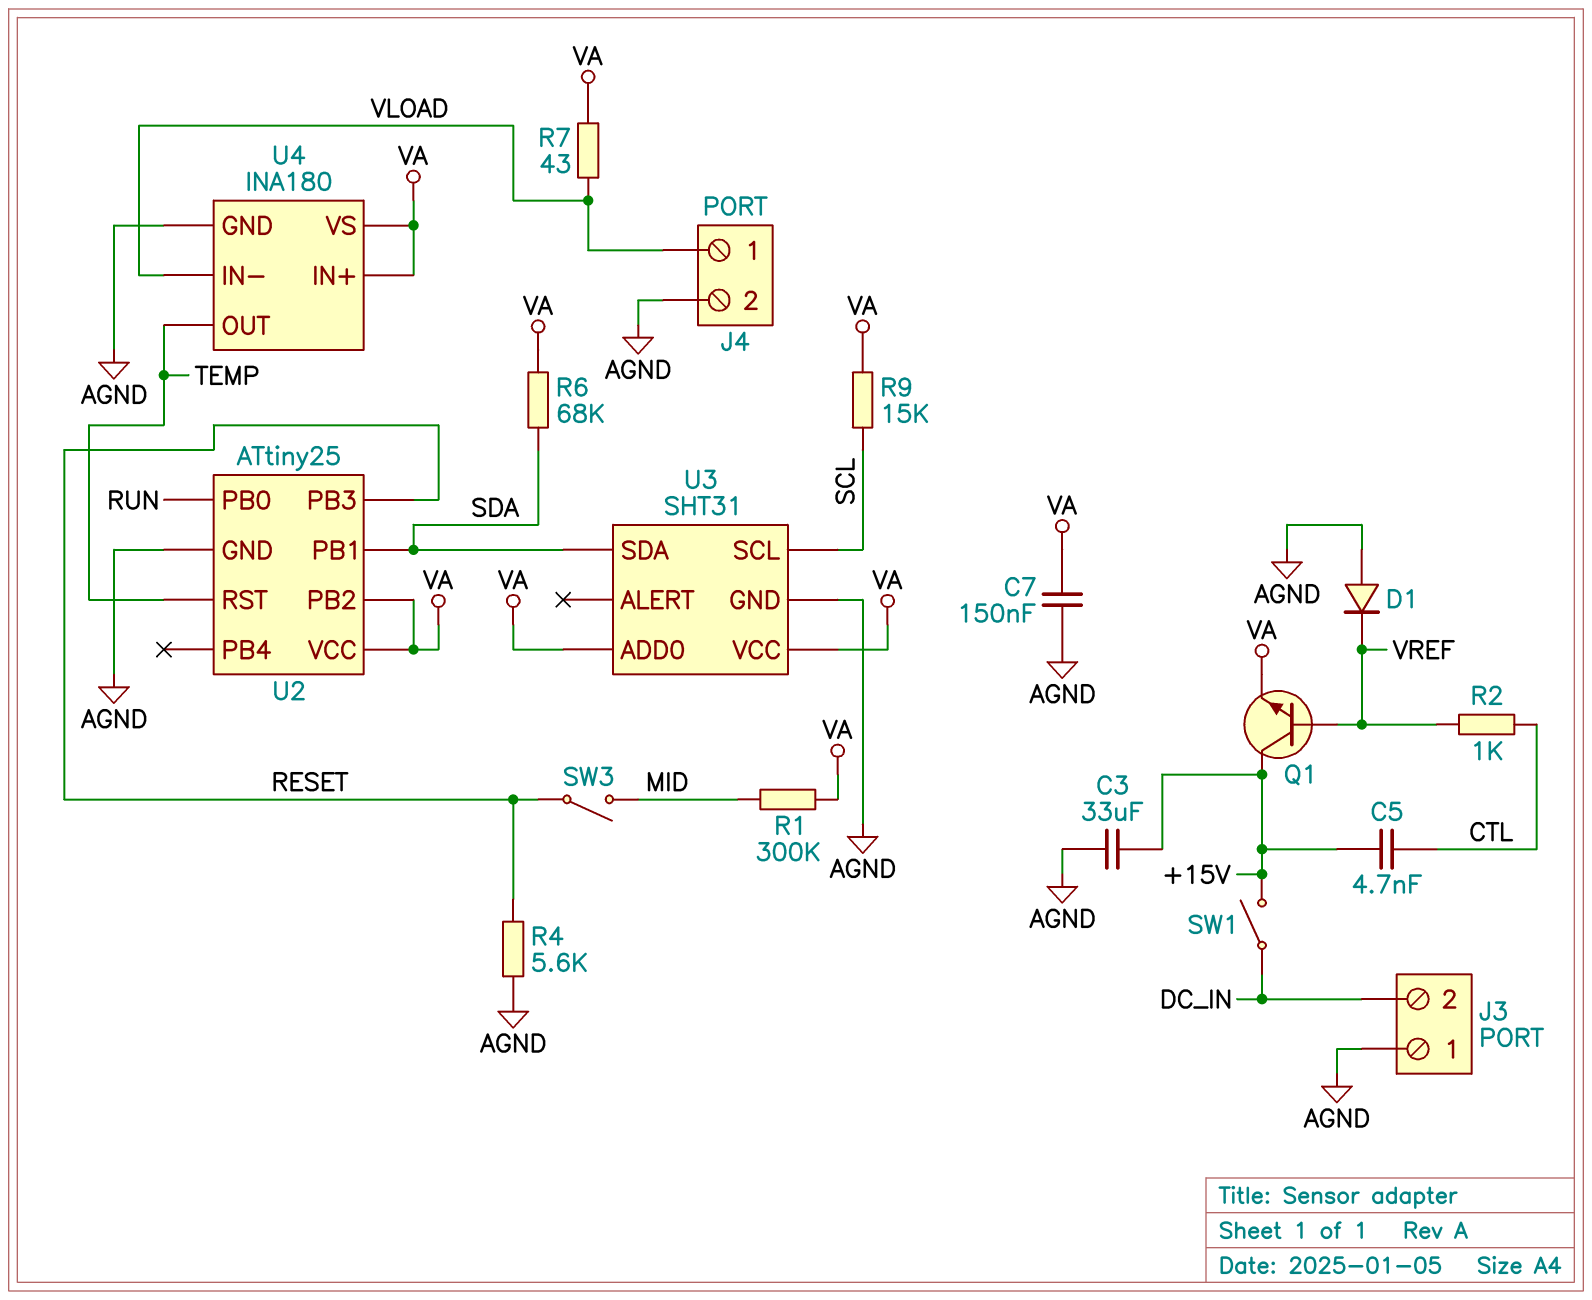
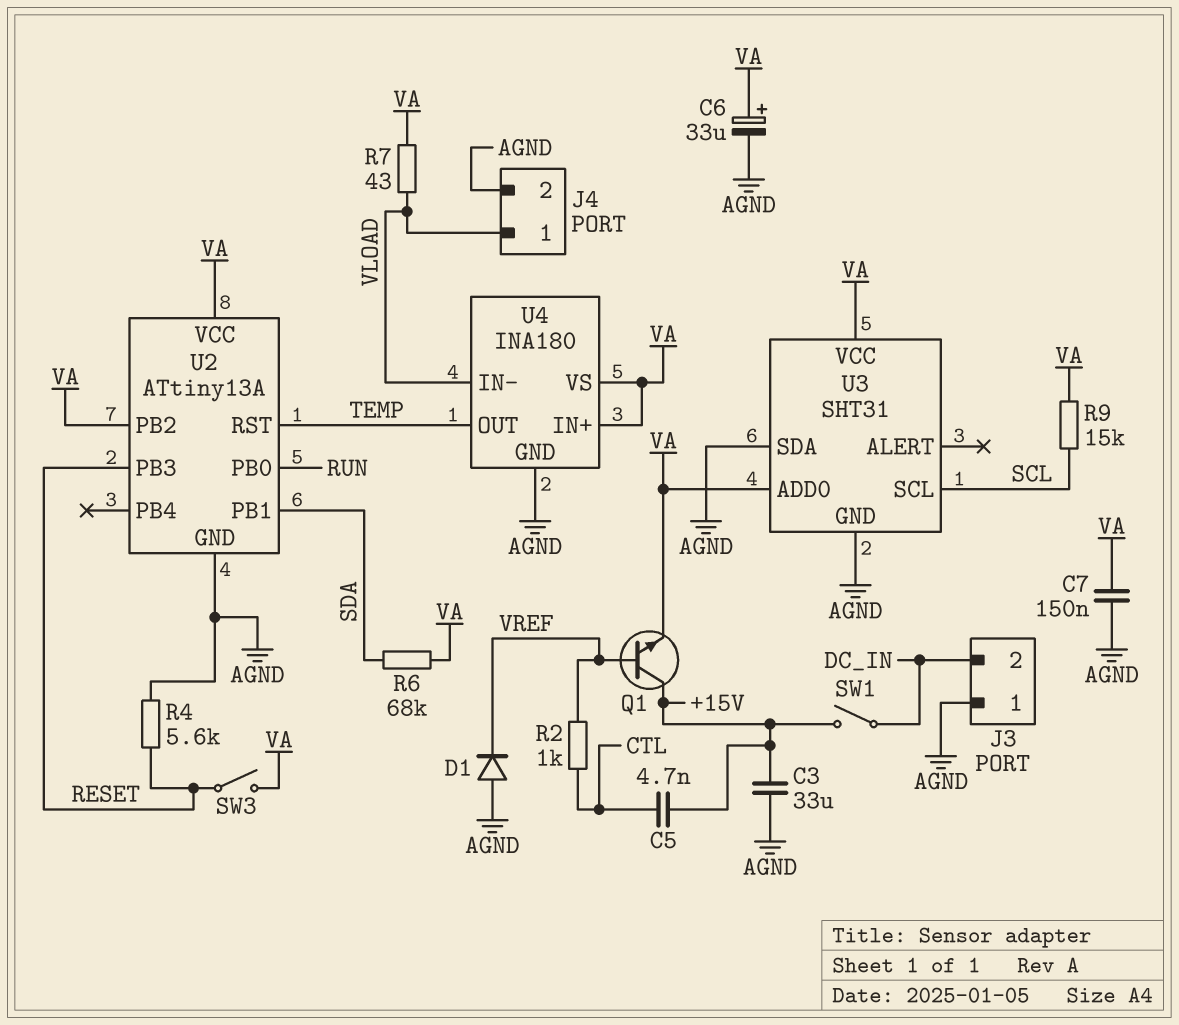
C6: none -> 33uF (plus VA, minus AGND)
R1: 300k (MID, VA) -> none
SW3: switch (MID, RESET) -> switch (RESET, VA)
U2: ATtiny25 -> ATtiny13A
U3 pin SDA: SDA -> AGND

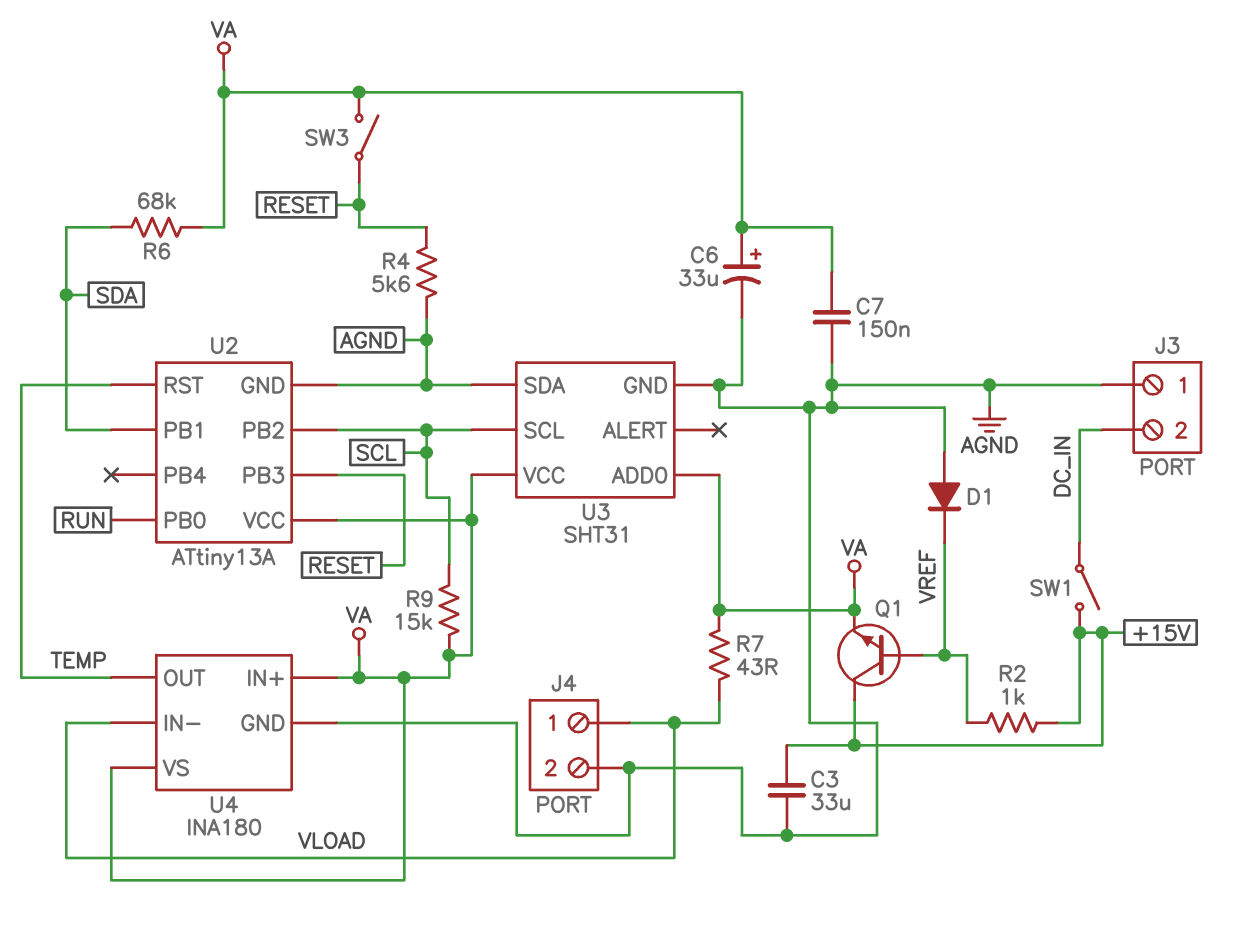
C5: 4.7nF (+15V, CTL) -> none
R2: 1k (CTL, VREF) -> 1k (+15V, VREF)
U2 pin PB2: VA -> SCL

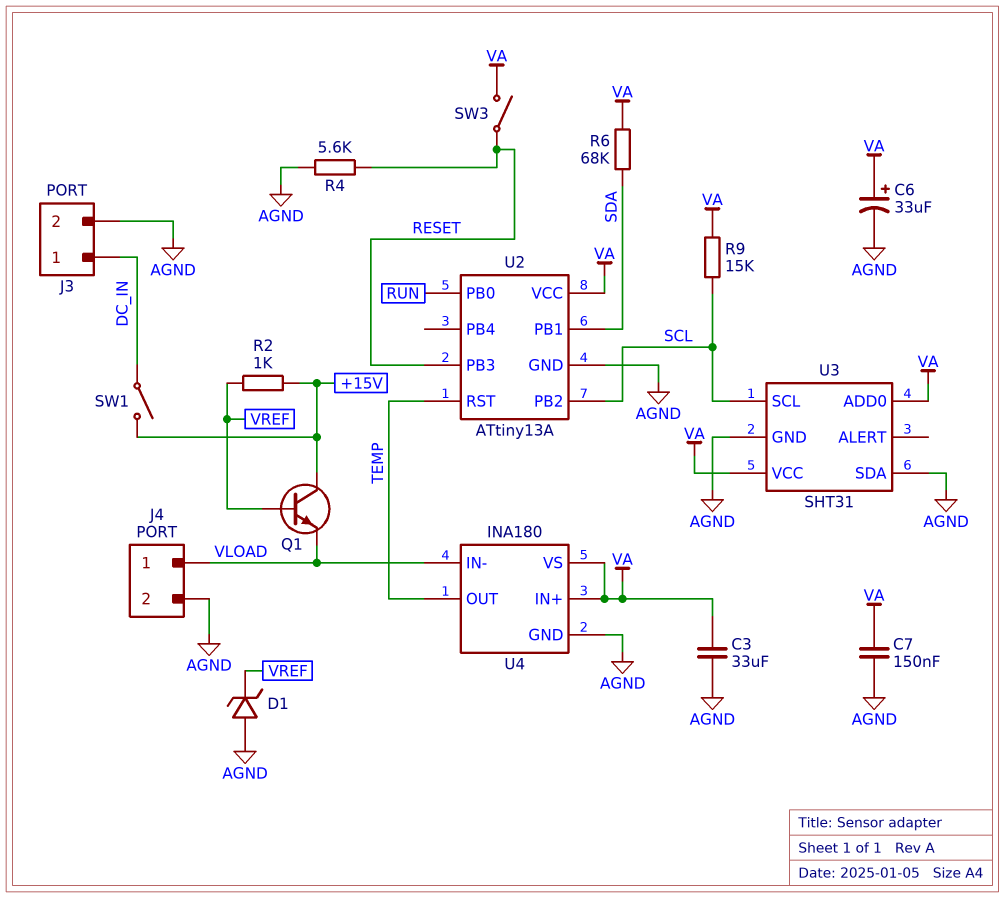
C3: 33uF (+15V, AGND) -> 33uF (AGND, VA)
D1: diode (A AGND, K VREF) -> zener (A AGND, K VREF)
J3 pin 1: AGND -> DC_IN
J3 pin 2: DC_IN -> AGND
Q1: NPN (B VREF, C +15V, E VA) -> NPN (B VREF, C +15V, E VLOAD)
R7: 43 (VA, VLOAD) -> none

